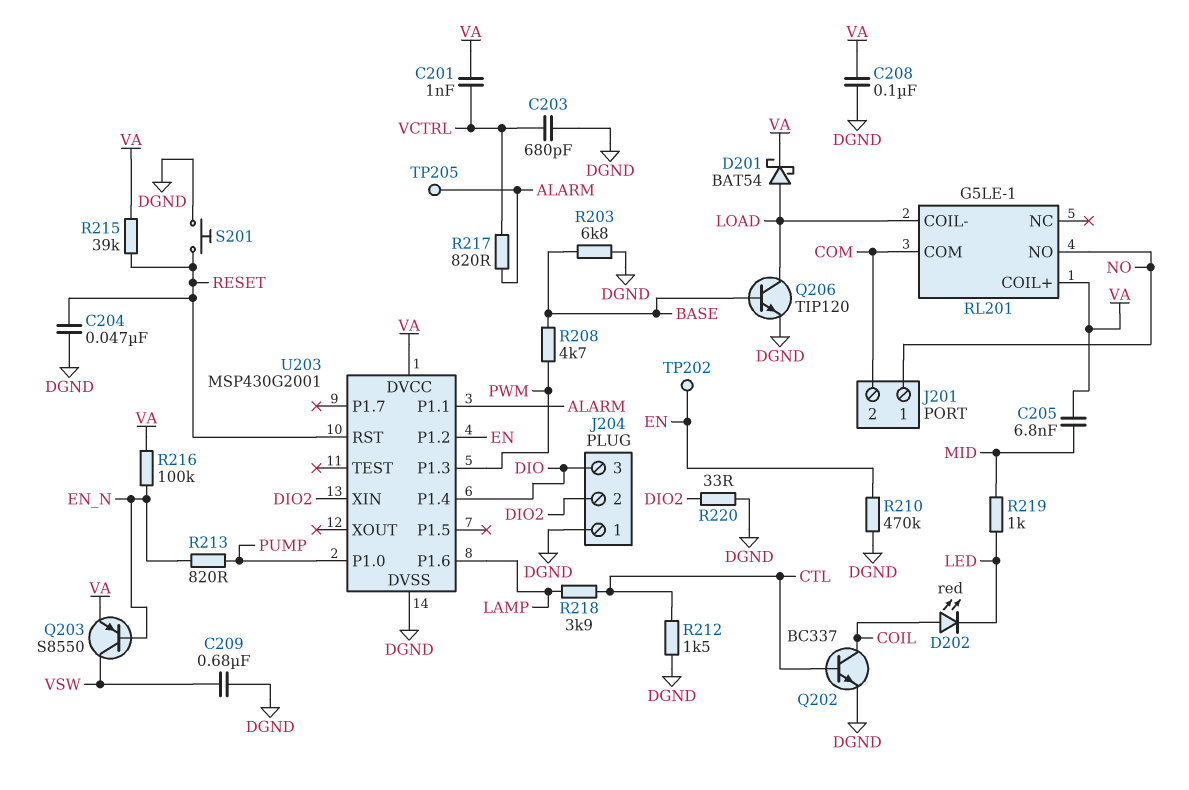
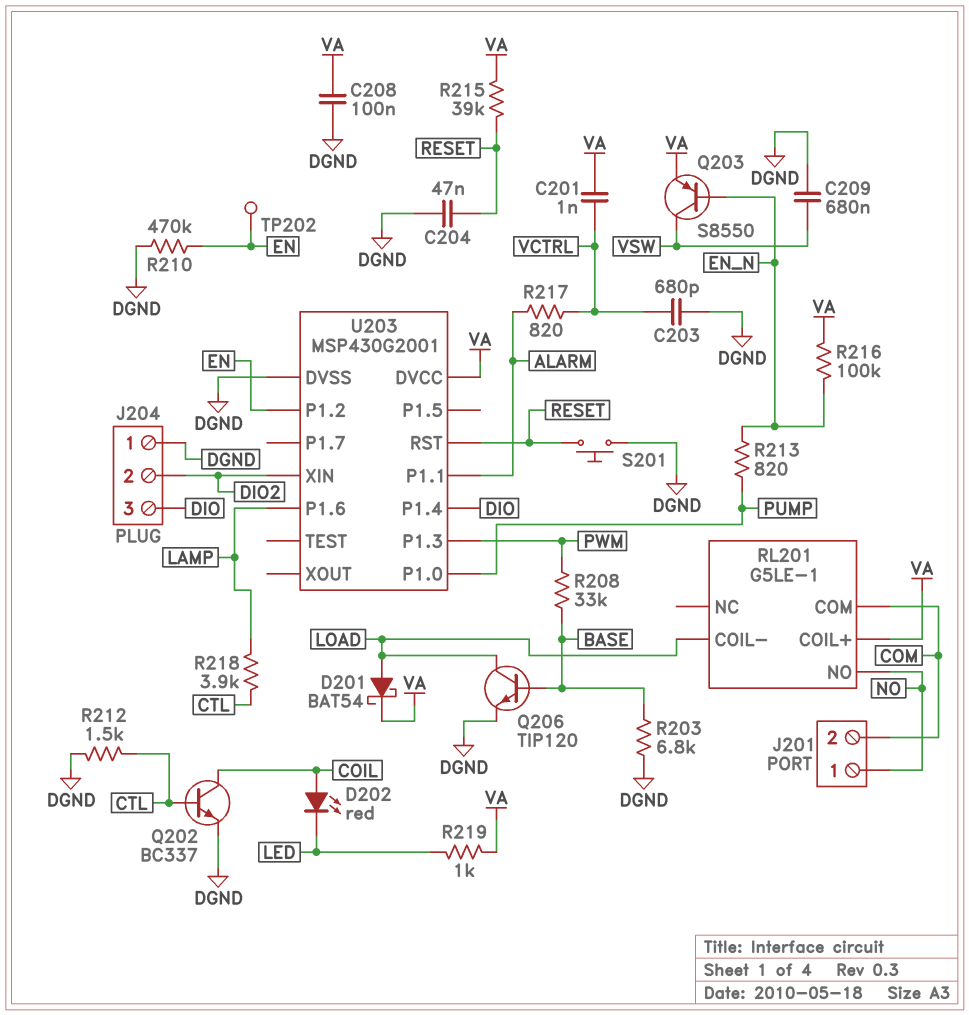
C205: 6.8nF (MID, VA) -> none
R208: 4.7k (BASE, PWM) -> 33k (BASE, PWM)
R219: 1k (LED, MID) -> 1k (LED, VA)
R220: 33 (DGND, DIO2) -> none
TP205: test point (ALARM) -> none

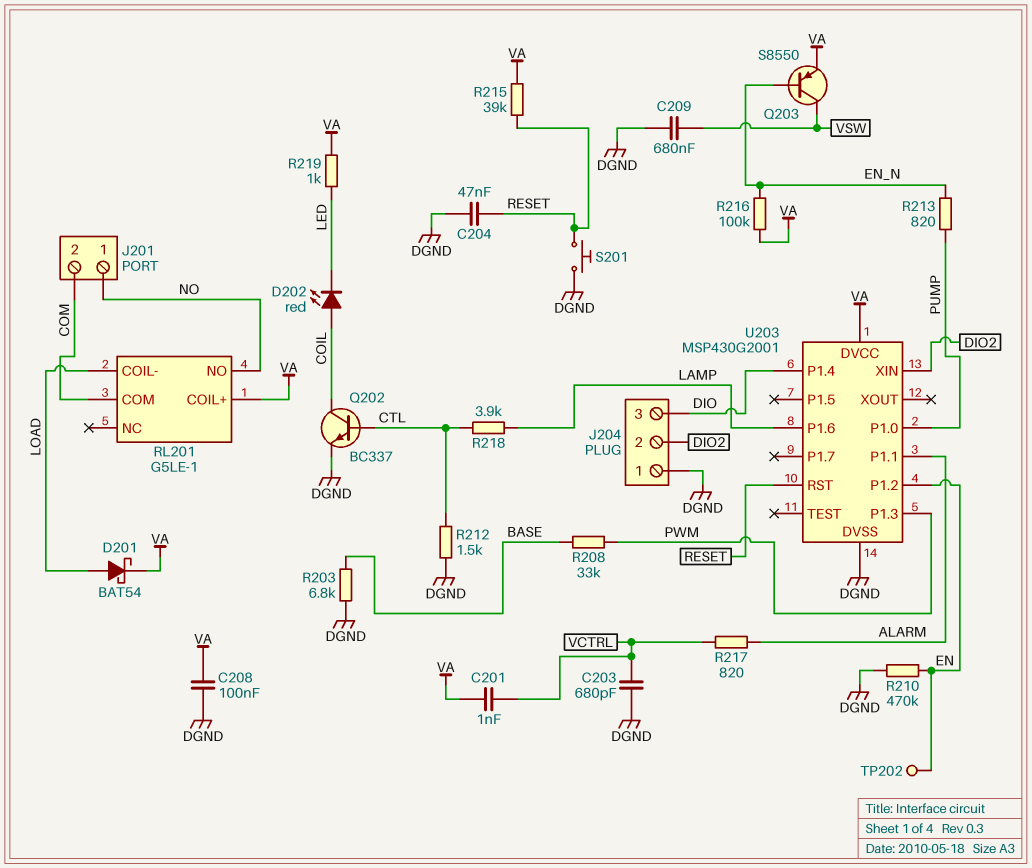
Q206: NPN TIP120 (B BASE, C LOAD, E DGND) -> none

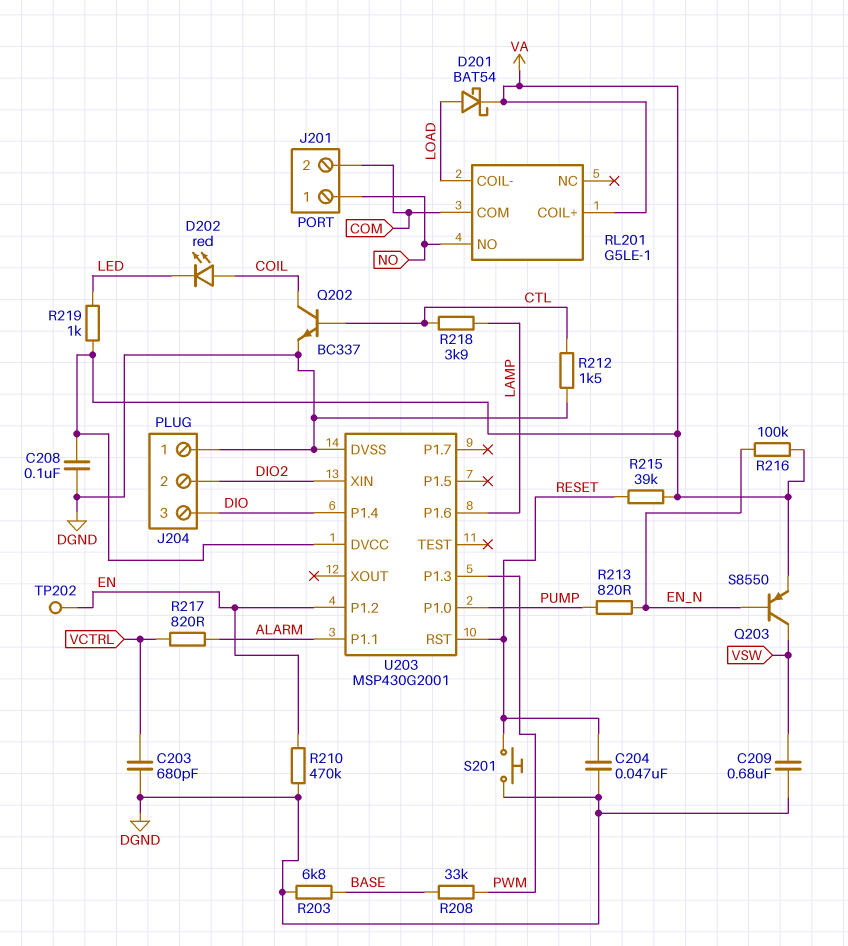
C201: 1nF (VA, VCTRL) -> none

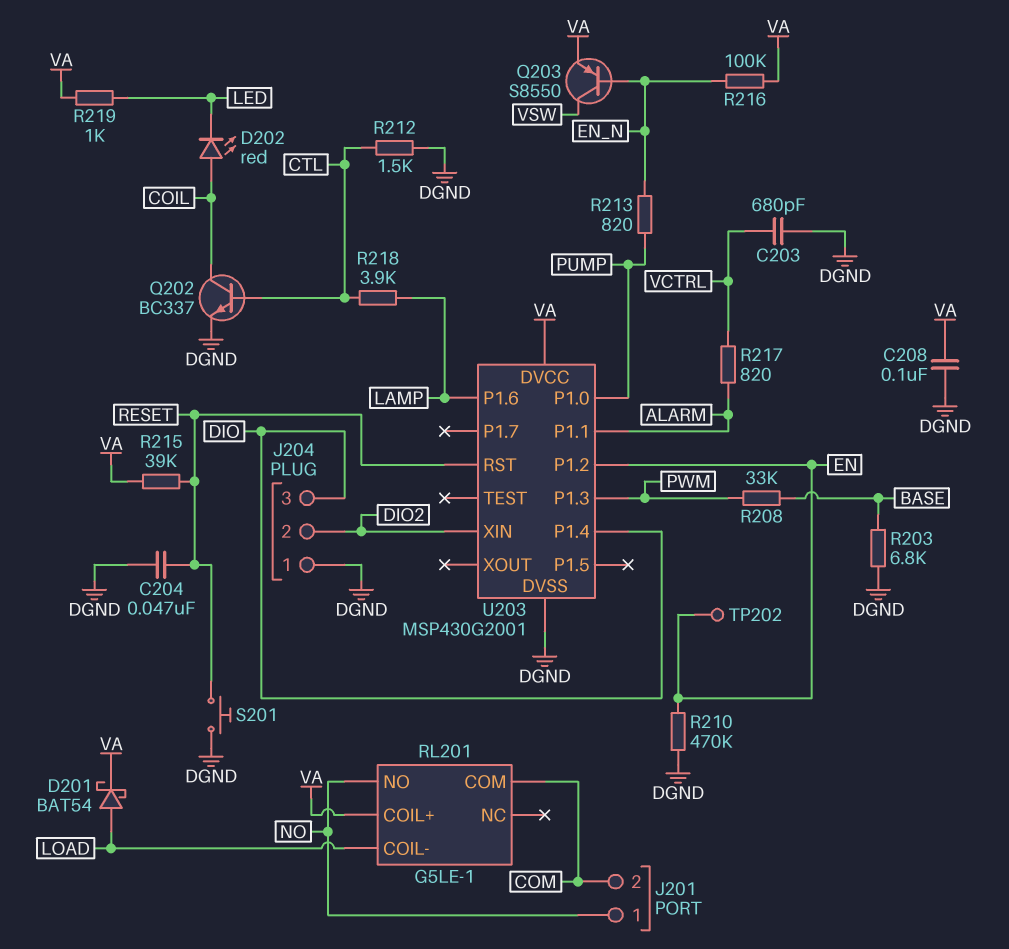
C209: 680nF (DGND, VSW) -> none

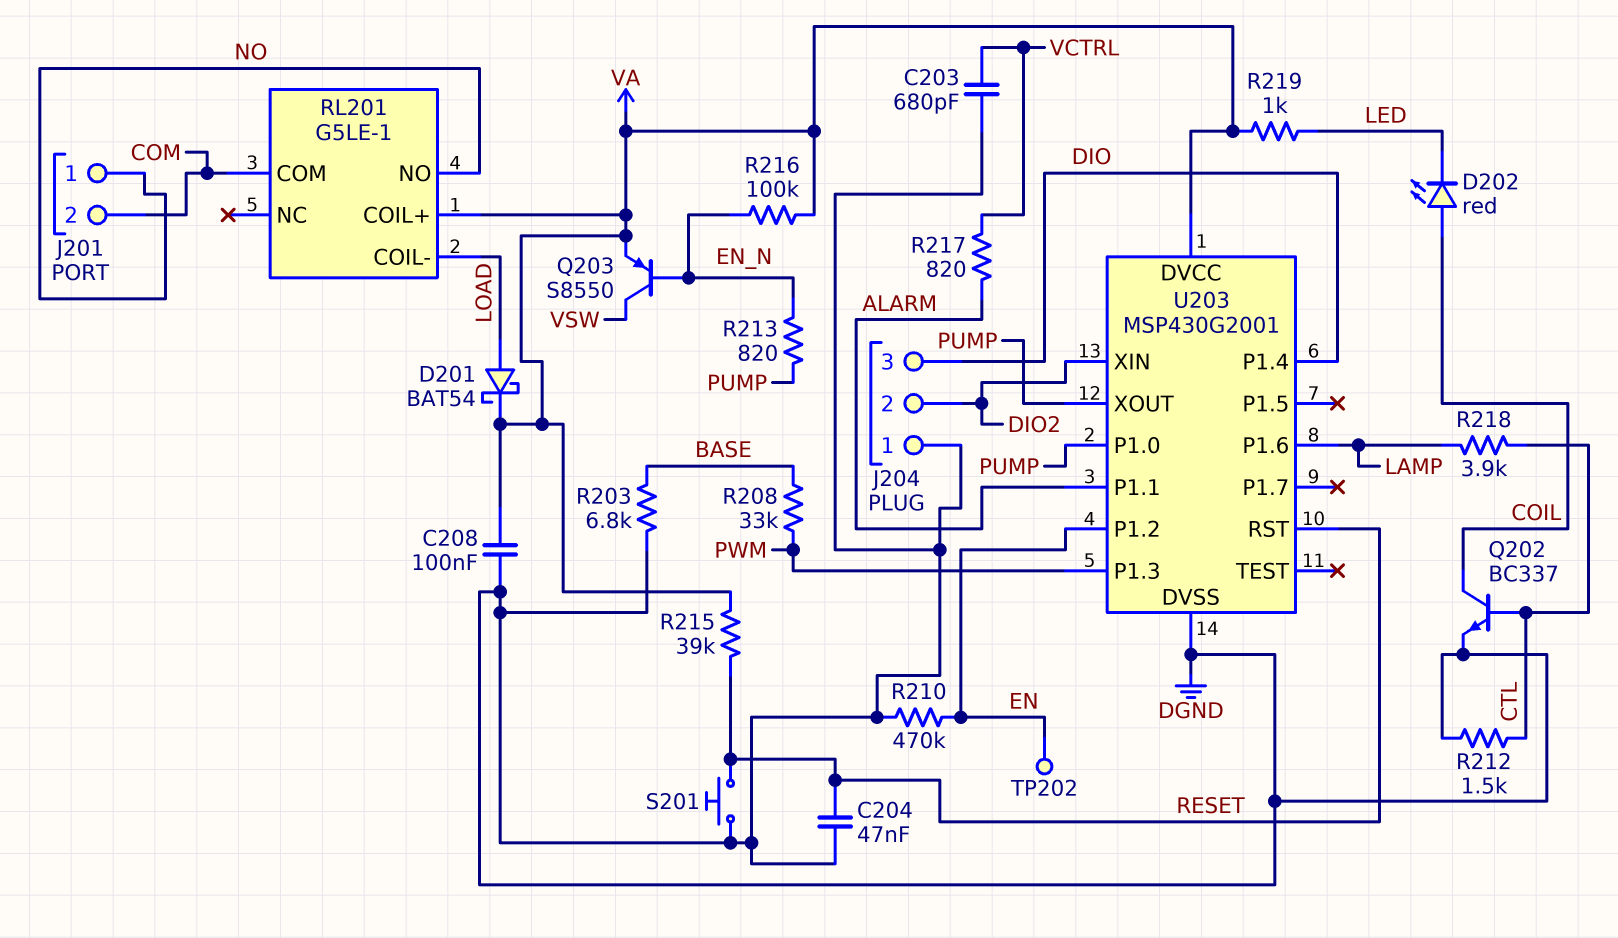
U203 pin XOUT: none -> PUMP

